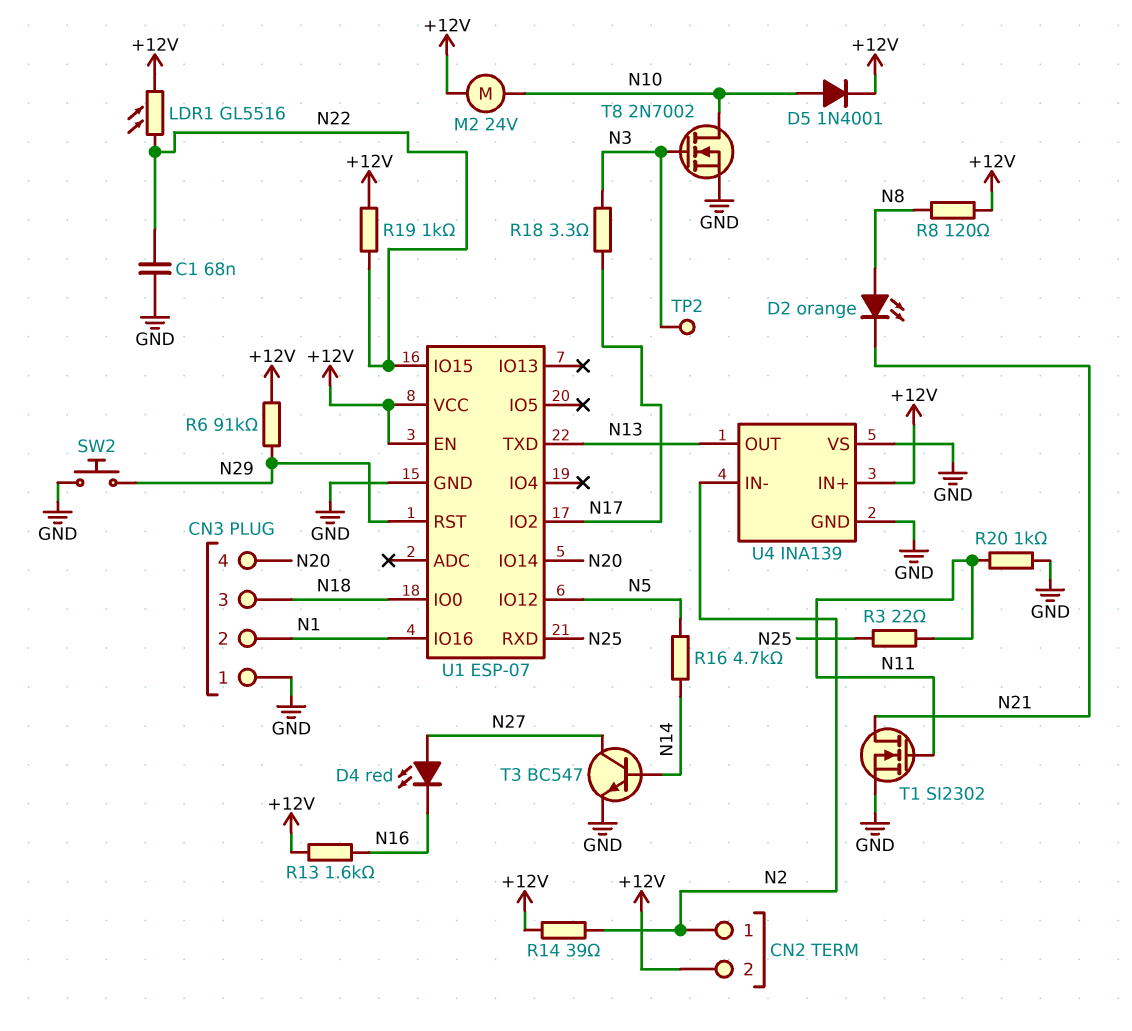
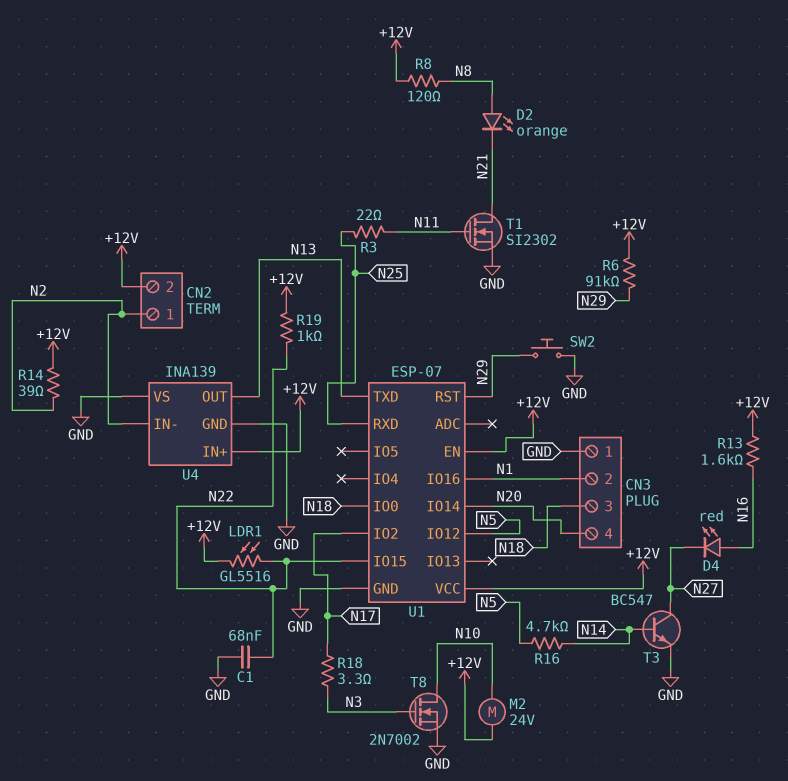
D4: LED red (A N27, K N16) -> LED red (A N16, K N27)
D5: diode 1N4001 (A N10, K +12V) -> none
R20: 1k (GND, N11) -> none
TP2: test point (N3) -> none

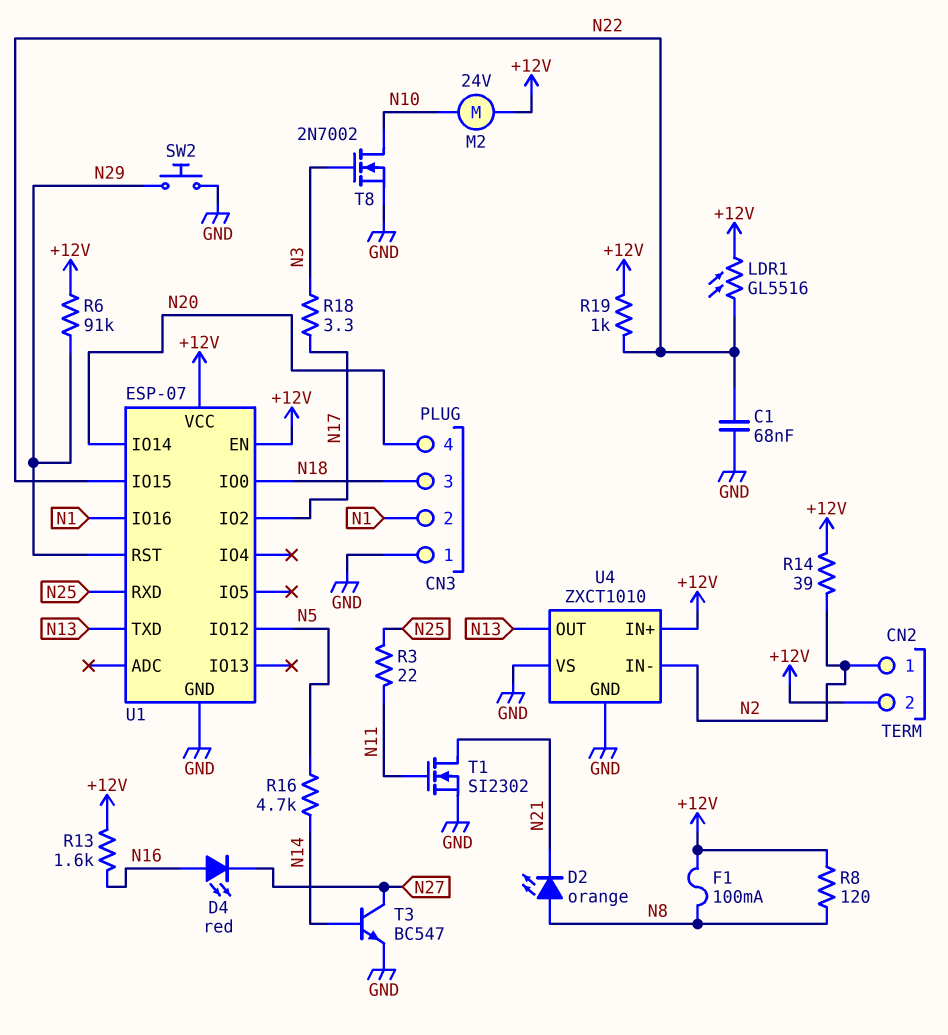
F1: none -> 100mA (+12V, N8)
U4: INA139 -> ZXCT1010

